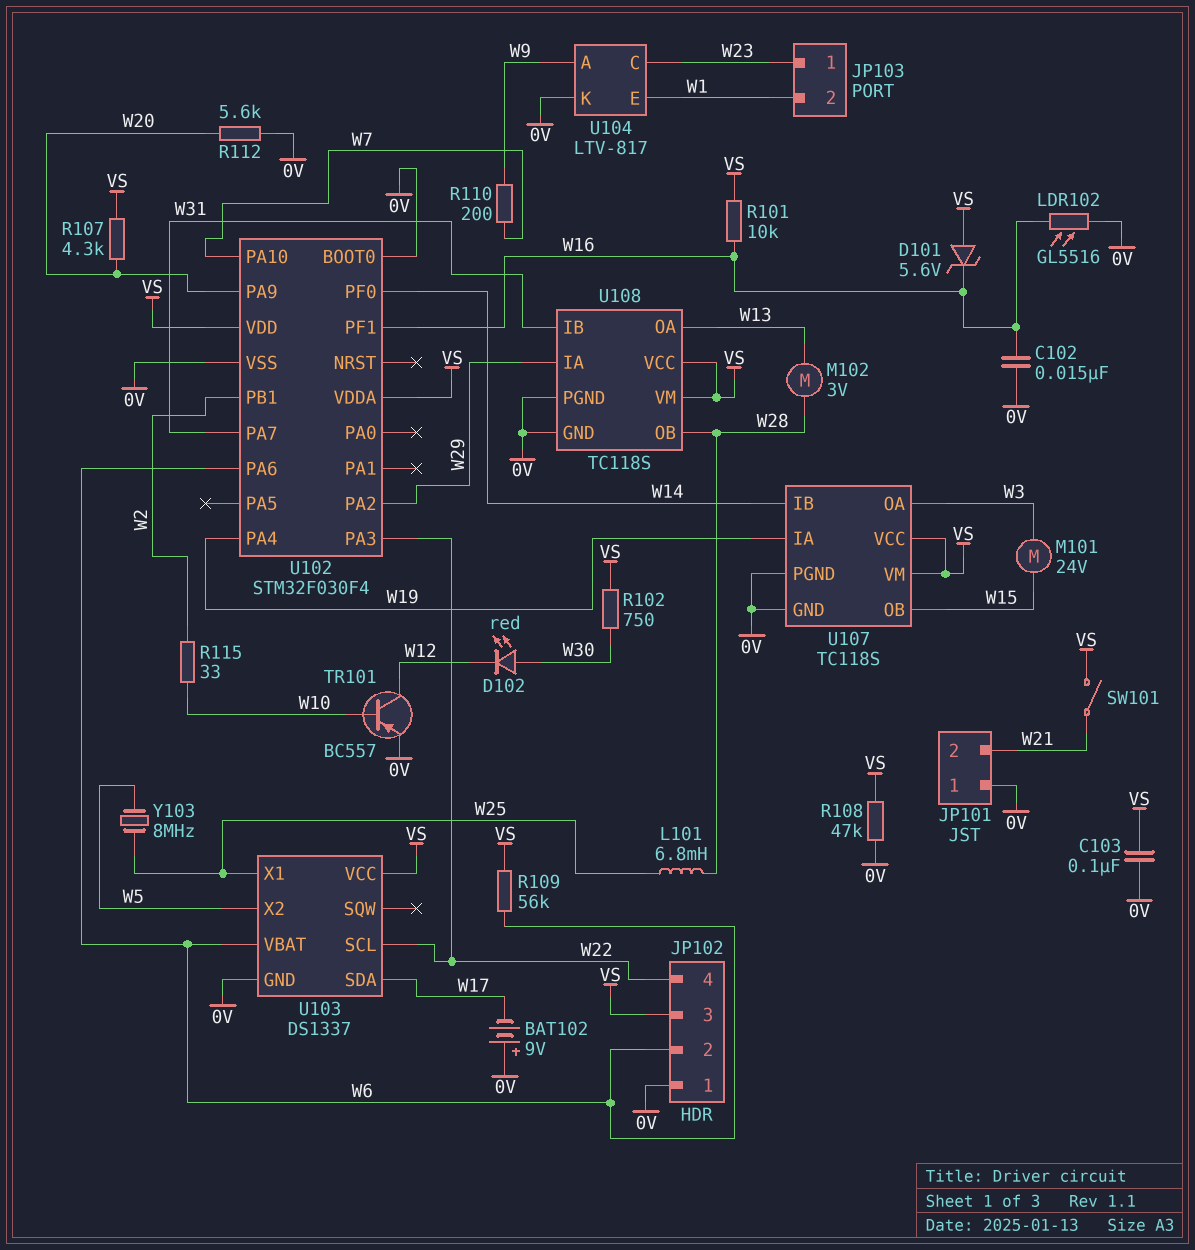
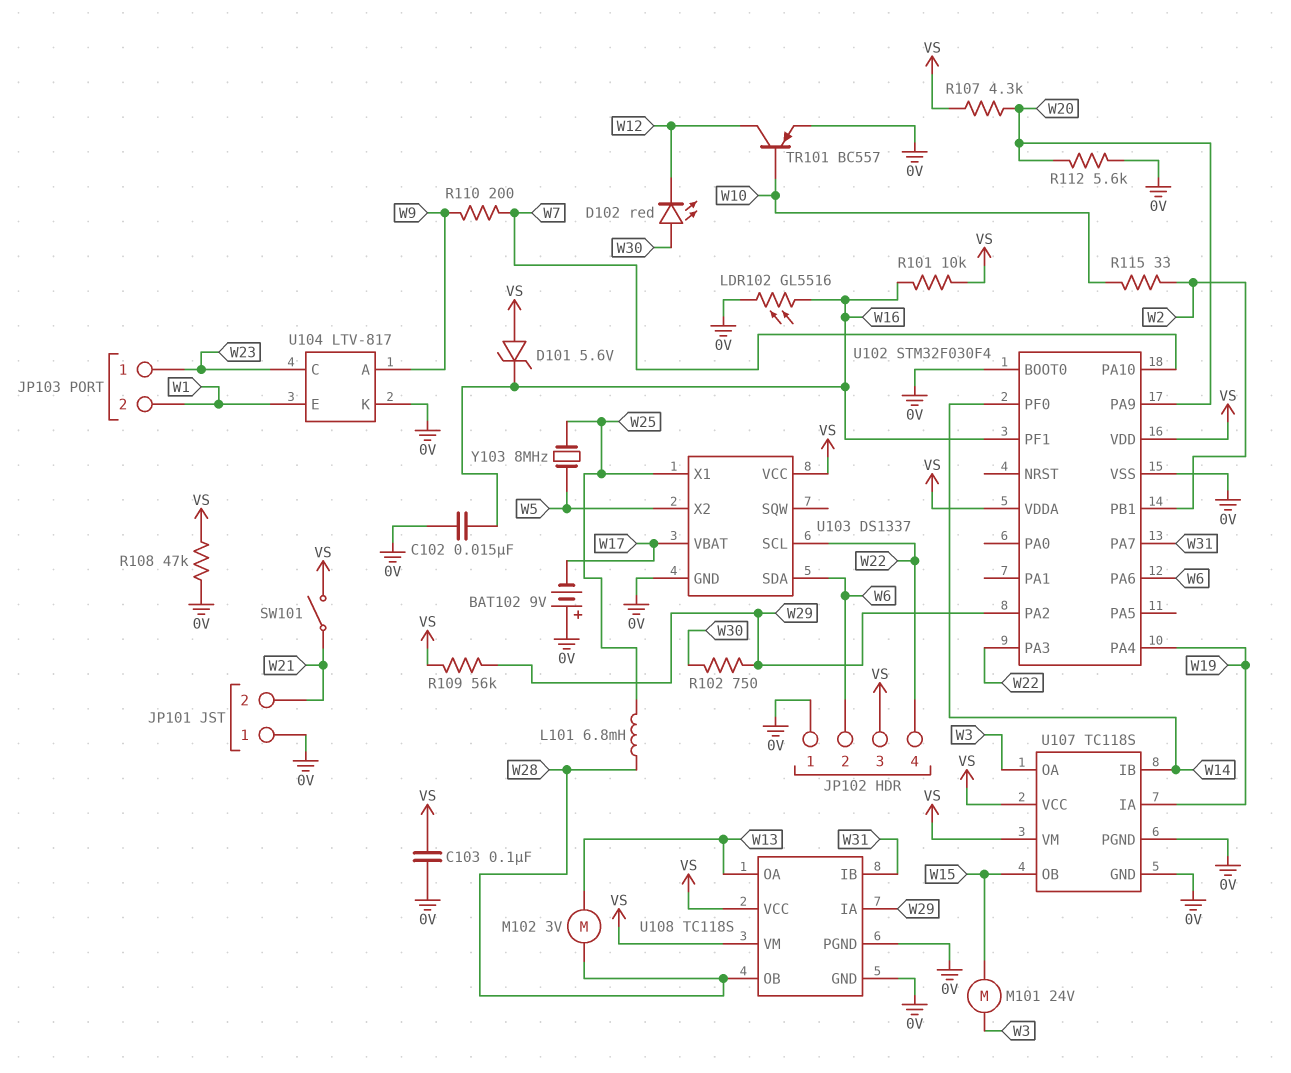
R102: 750 (VS, W30) -> 750 (W29, W30)
R109: 56k (VS, W6) -> 56k (VS, W29)
U103 pin SDA: W17 -> W6
U103 pin VBAT: W6 -> W17

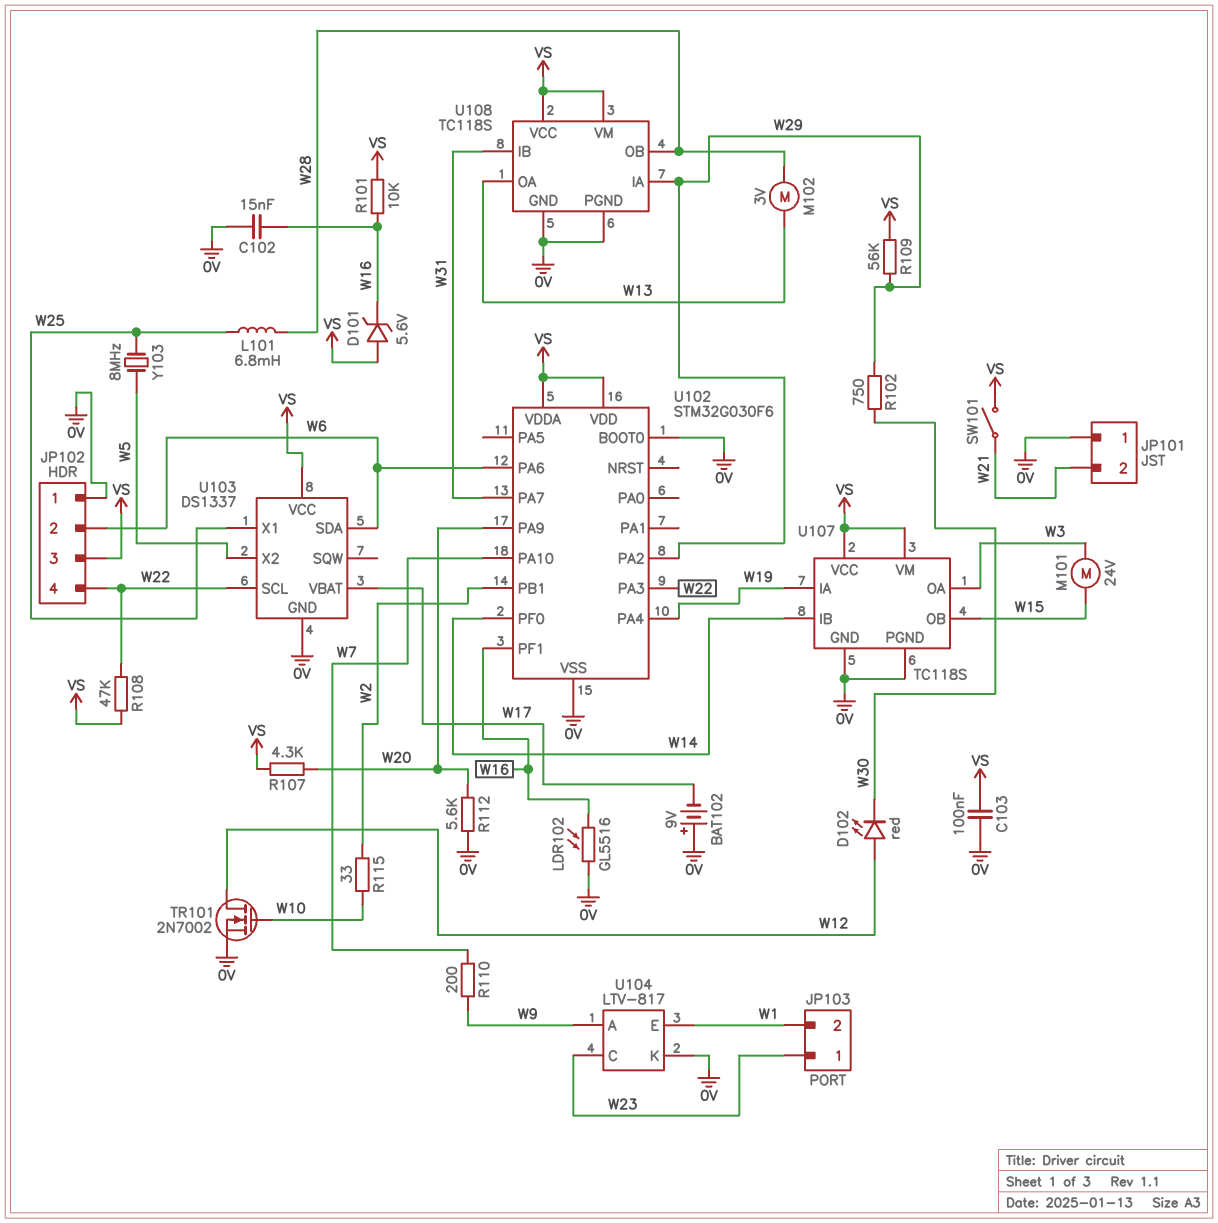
D102: LED red (A W30, K W12) -> LED red (A W12, K W30)
R108: 47k (0V, VS) -> 47k (VS, W22)
TR101: PNP BC557 (B W10, C W12, E 0V) -> NMOS 2N7002 (G W10, D W12, S 0V)
U102: STM32F030F4 -> STM32G030F6

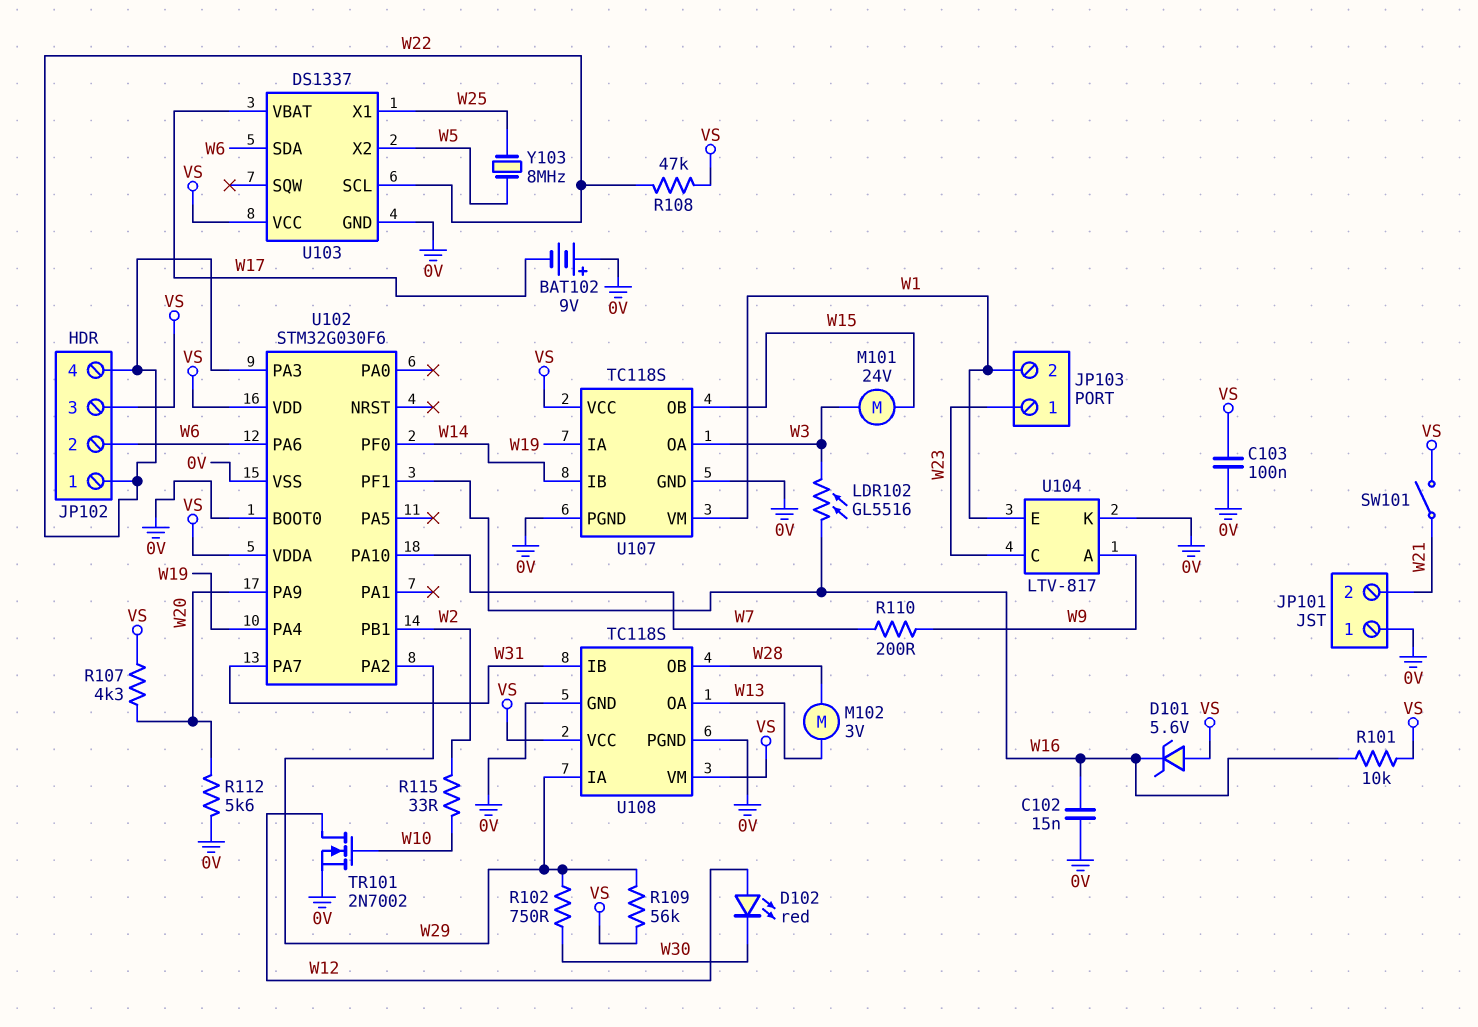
JP102 pin 1: 0V -> W22
L101: 6.8mH (W25, W28) -> none
LDR102: GL5516 (0V, W16) -> GL5516 (W3, W16)
U107 pin VM: VS -> W1

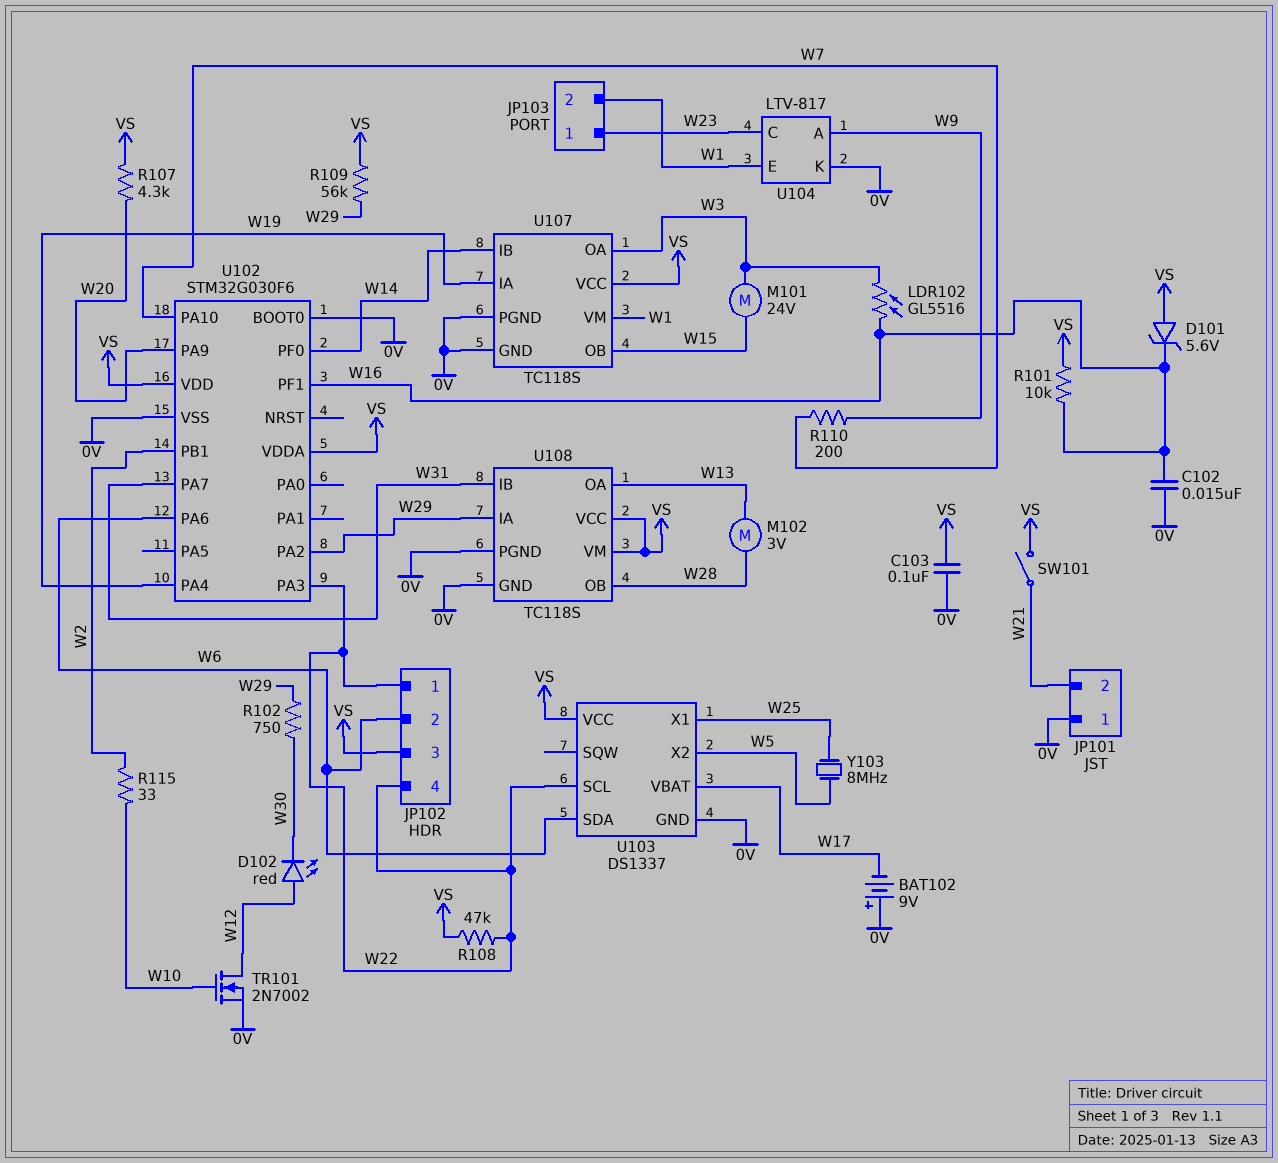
R112: 5.6k (0V, W20) -> none

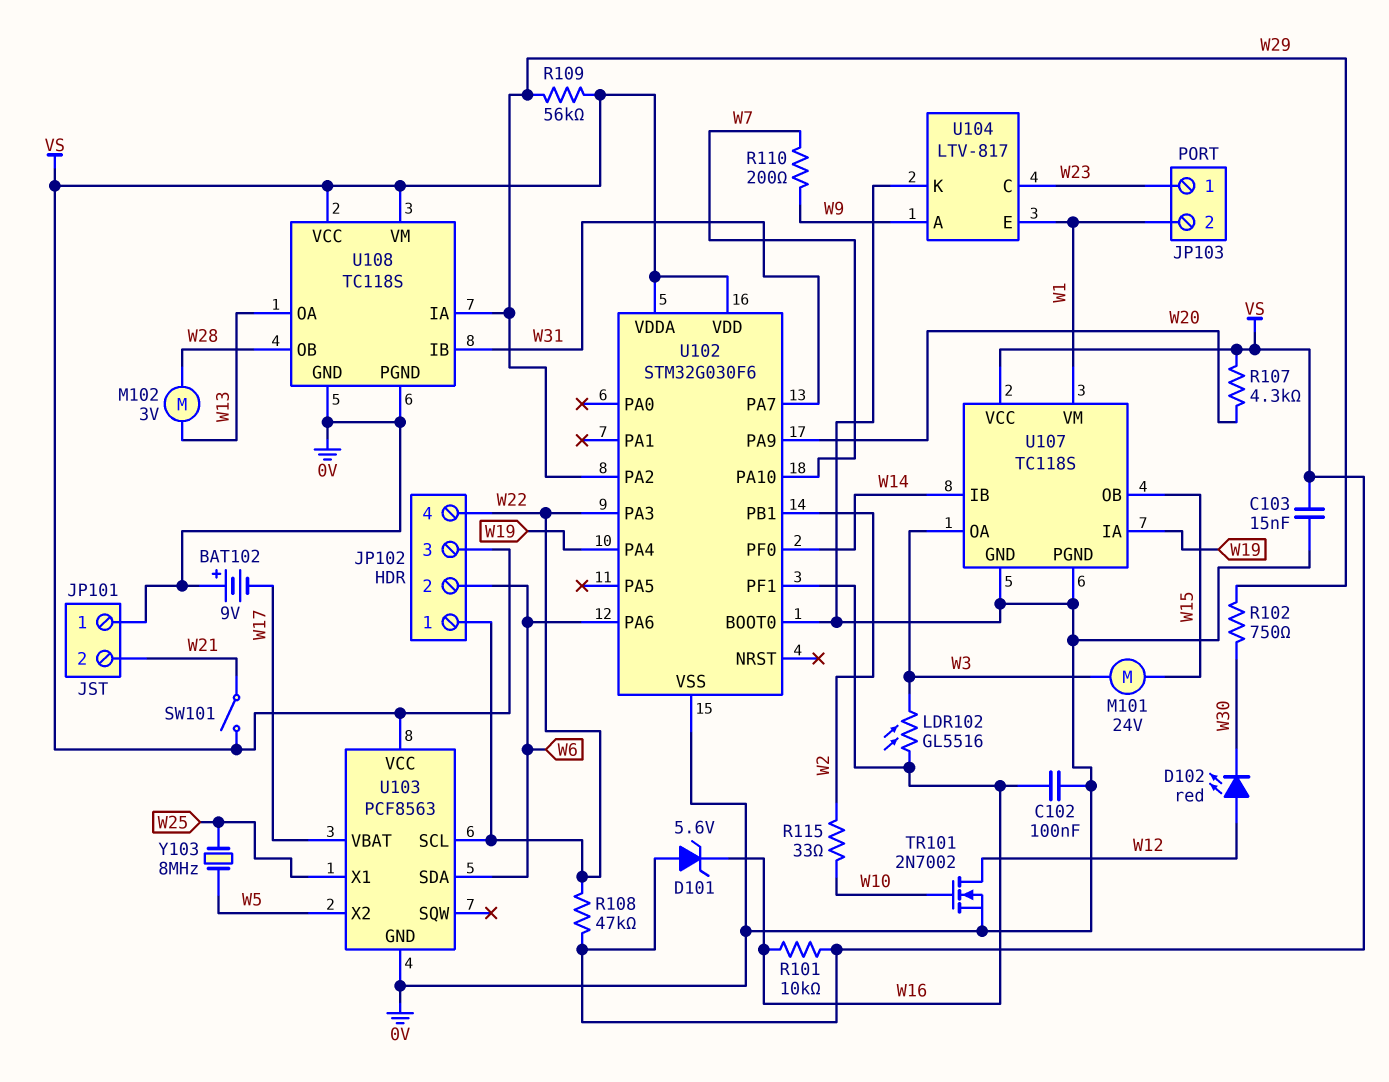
C102: 15nF (0V, W16) -> 100nF (0V, W16)
C103: 100nF (0V, VS) -> 15nF (0V, VS)
U103: DS1337 -> PCF8563

